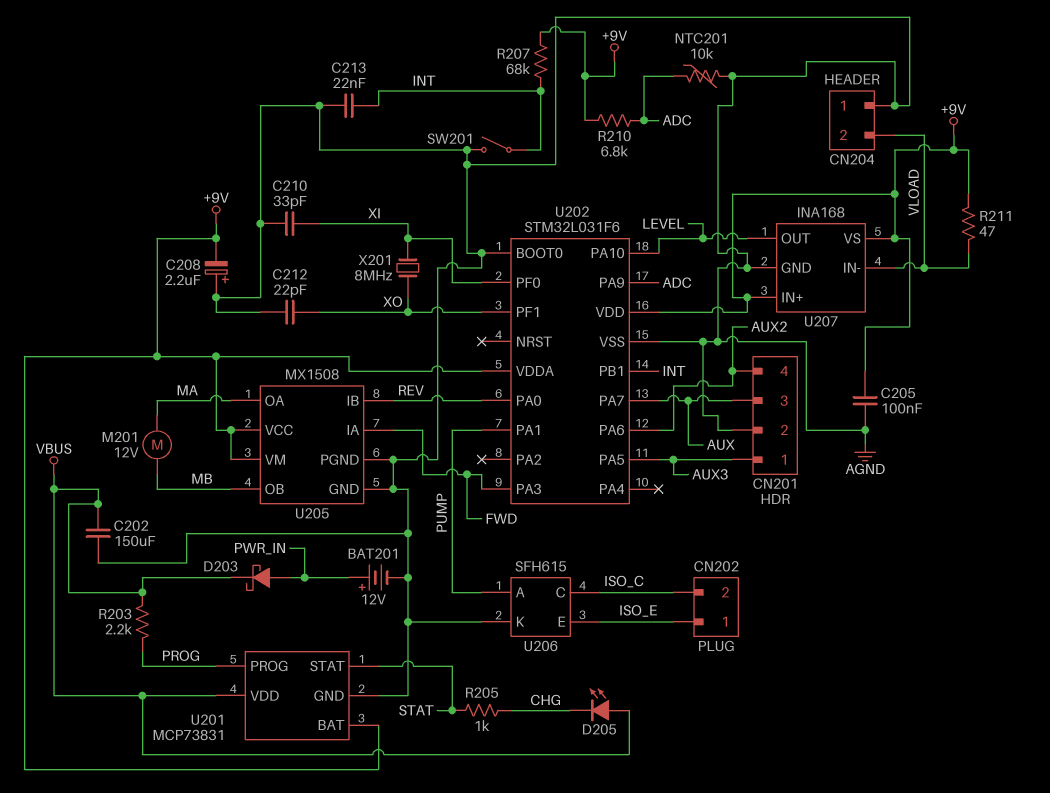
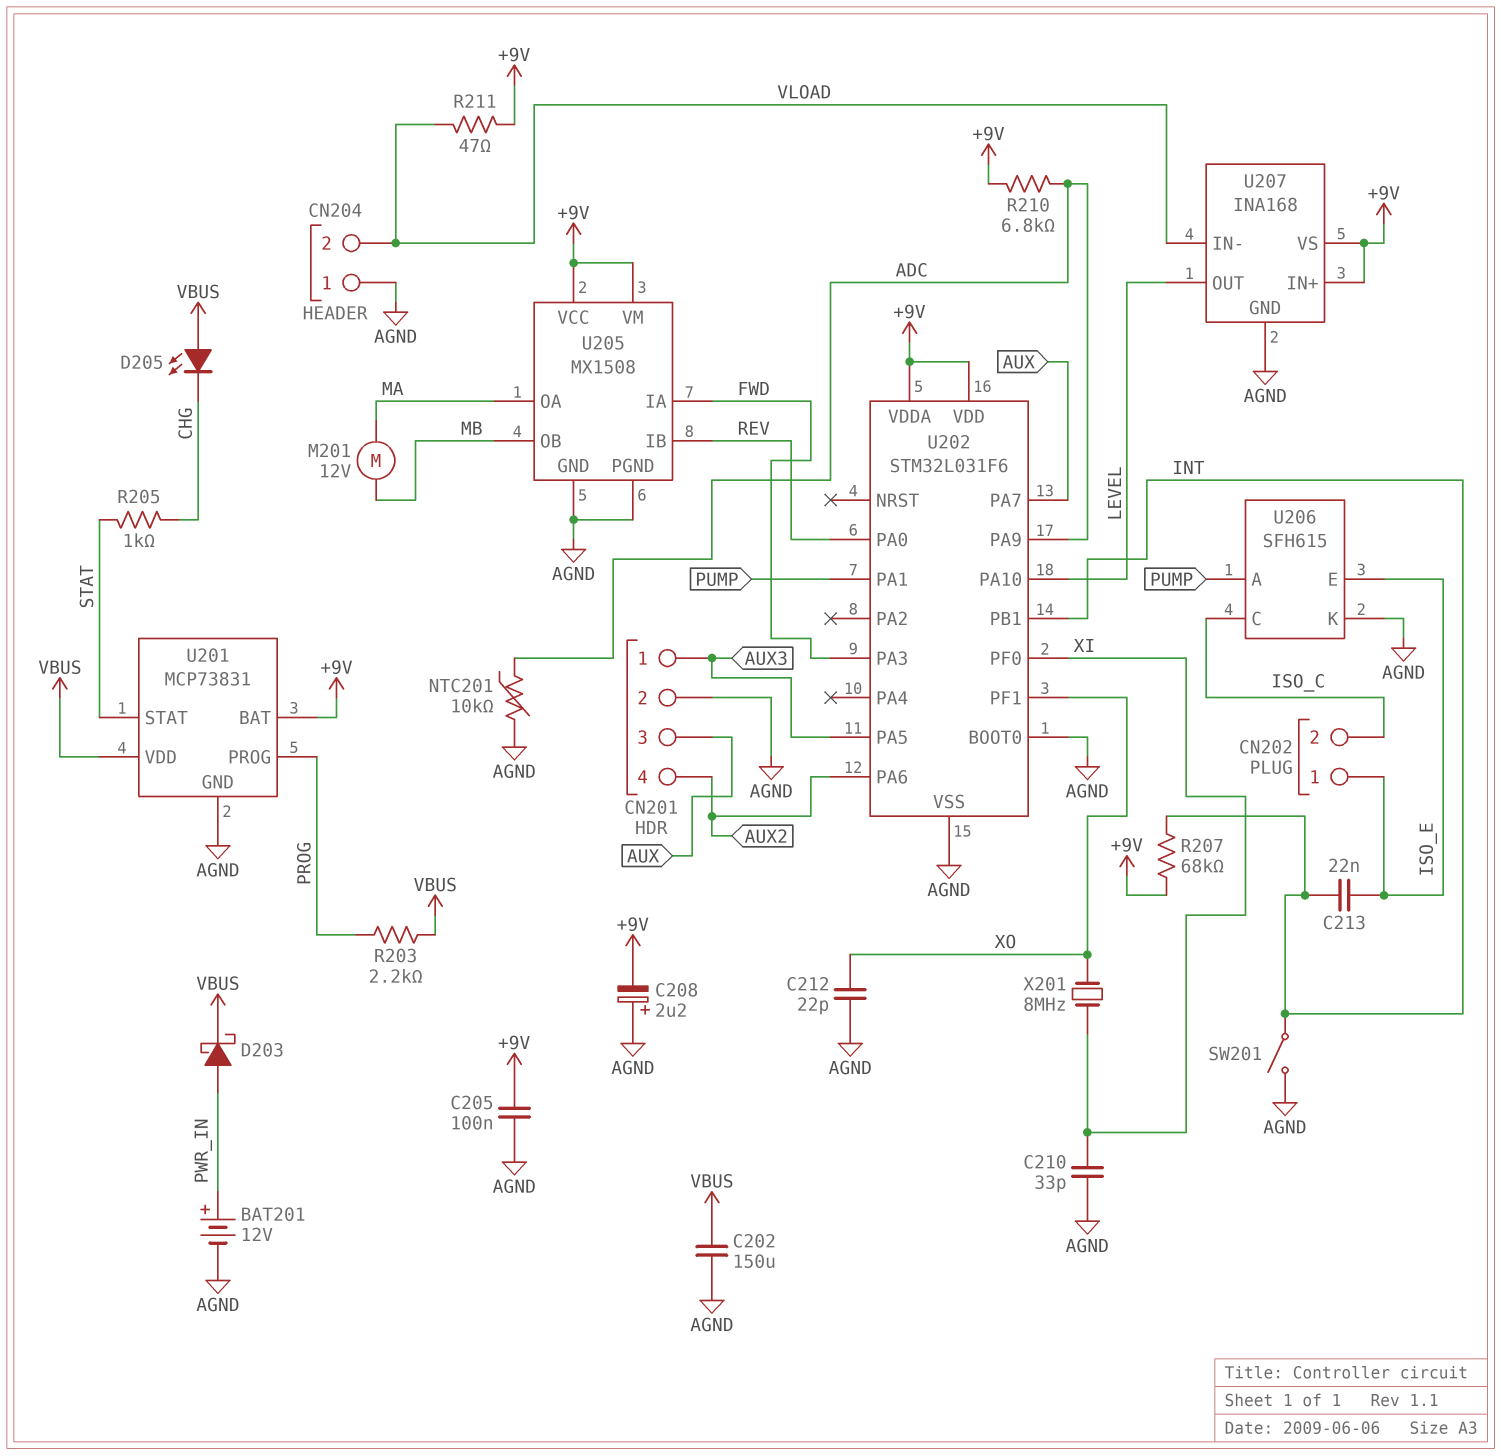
C213: 22nF (AGND, INT) -> 22nF (INT, ISO_E)

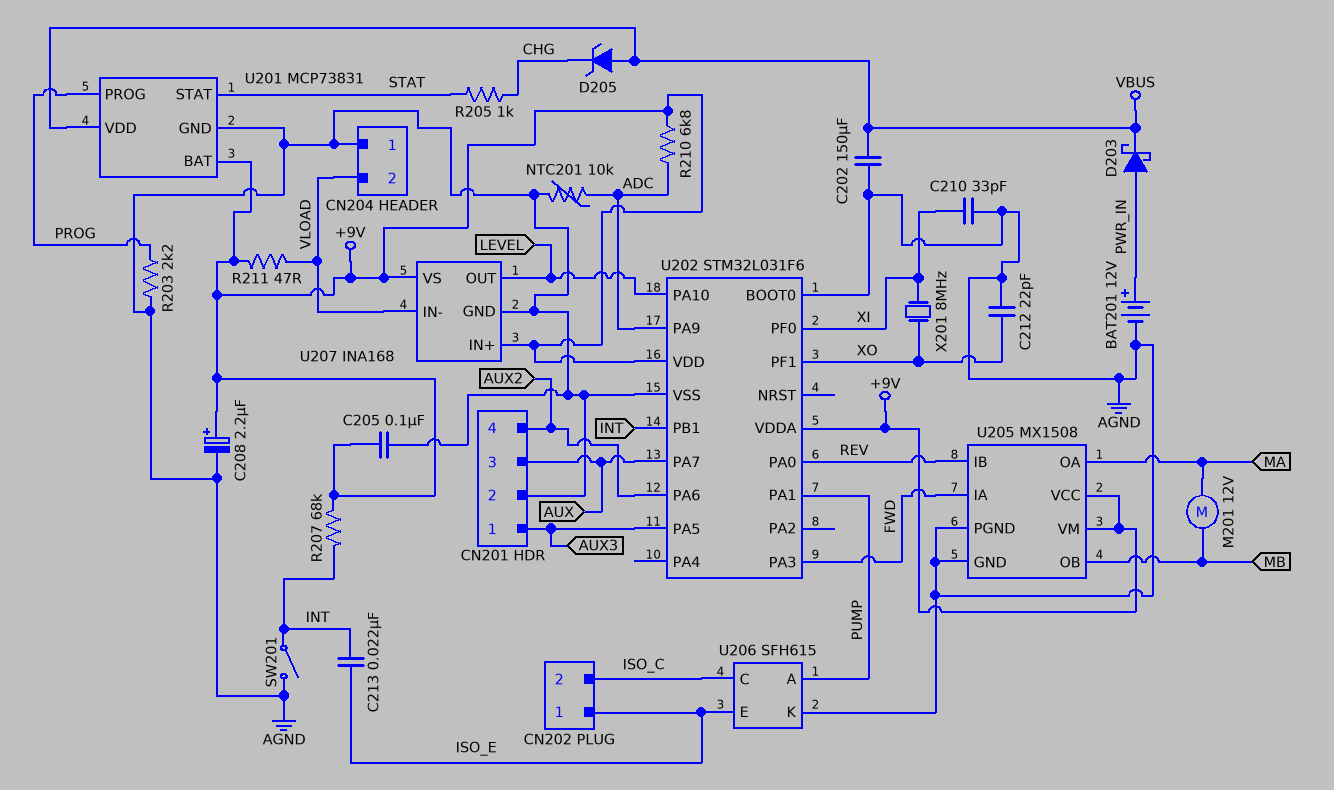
C208: 2.2uF (plus AGND, minus +9V) -> 2.2uF (plus +9V, minus AGND)
D205: LED (A VBUS, K CHG) -> zener (A VBUS, K CHG)
R203: 2.2k (PROG, VBUS) -> 2.2k (AGND, PROG)

